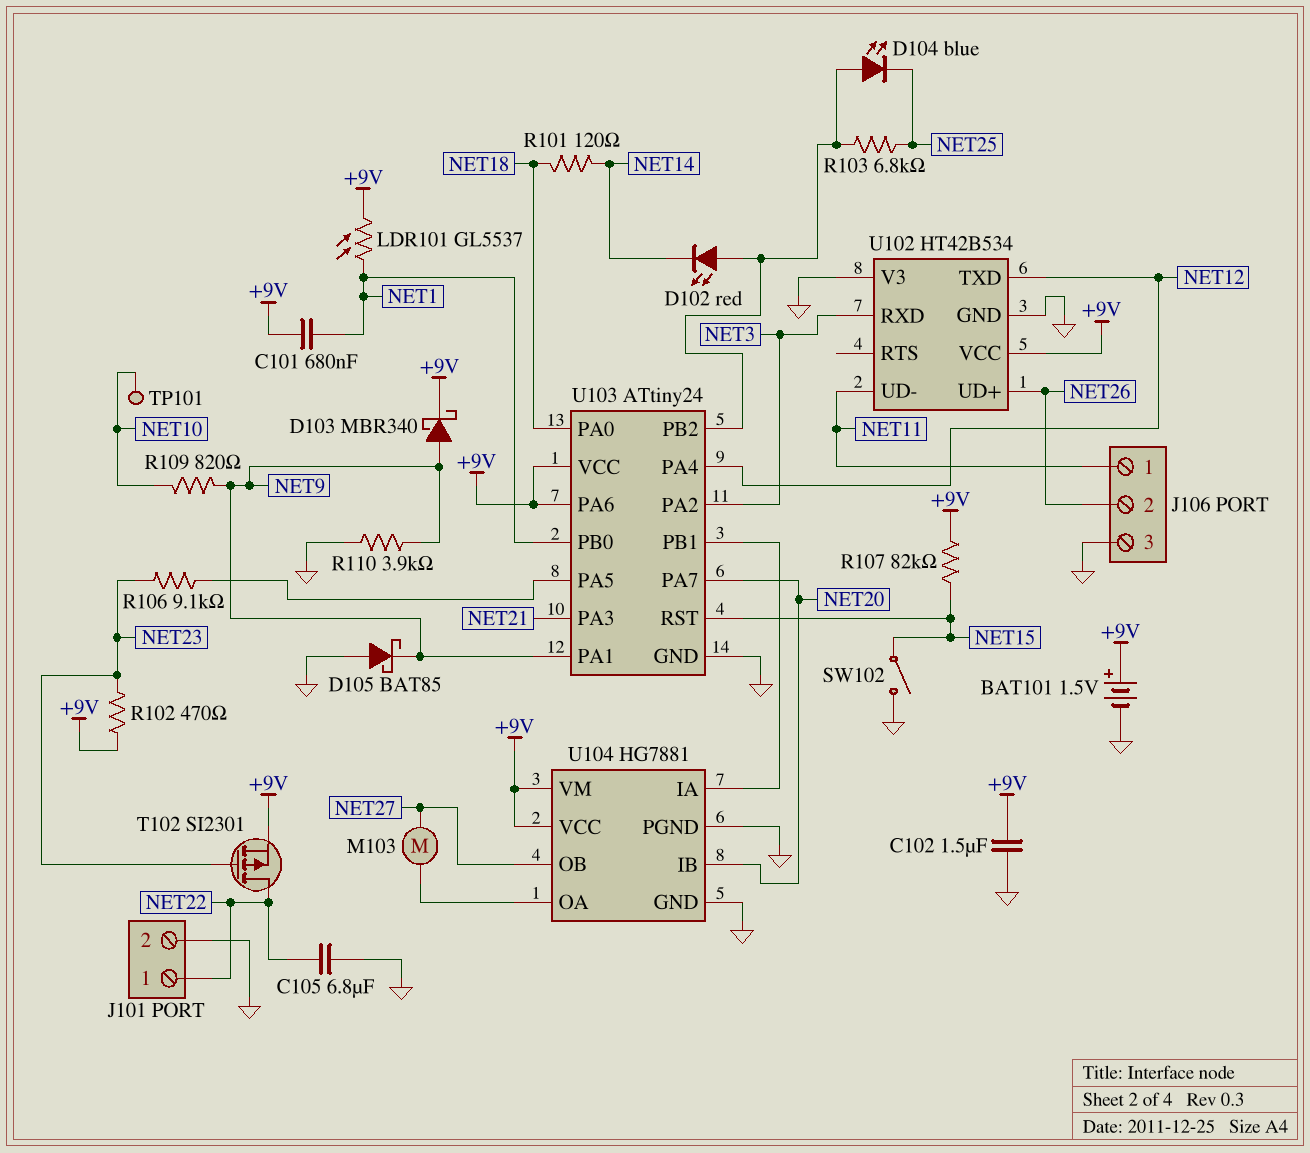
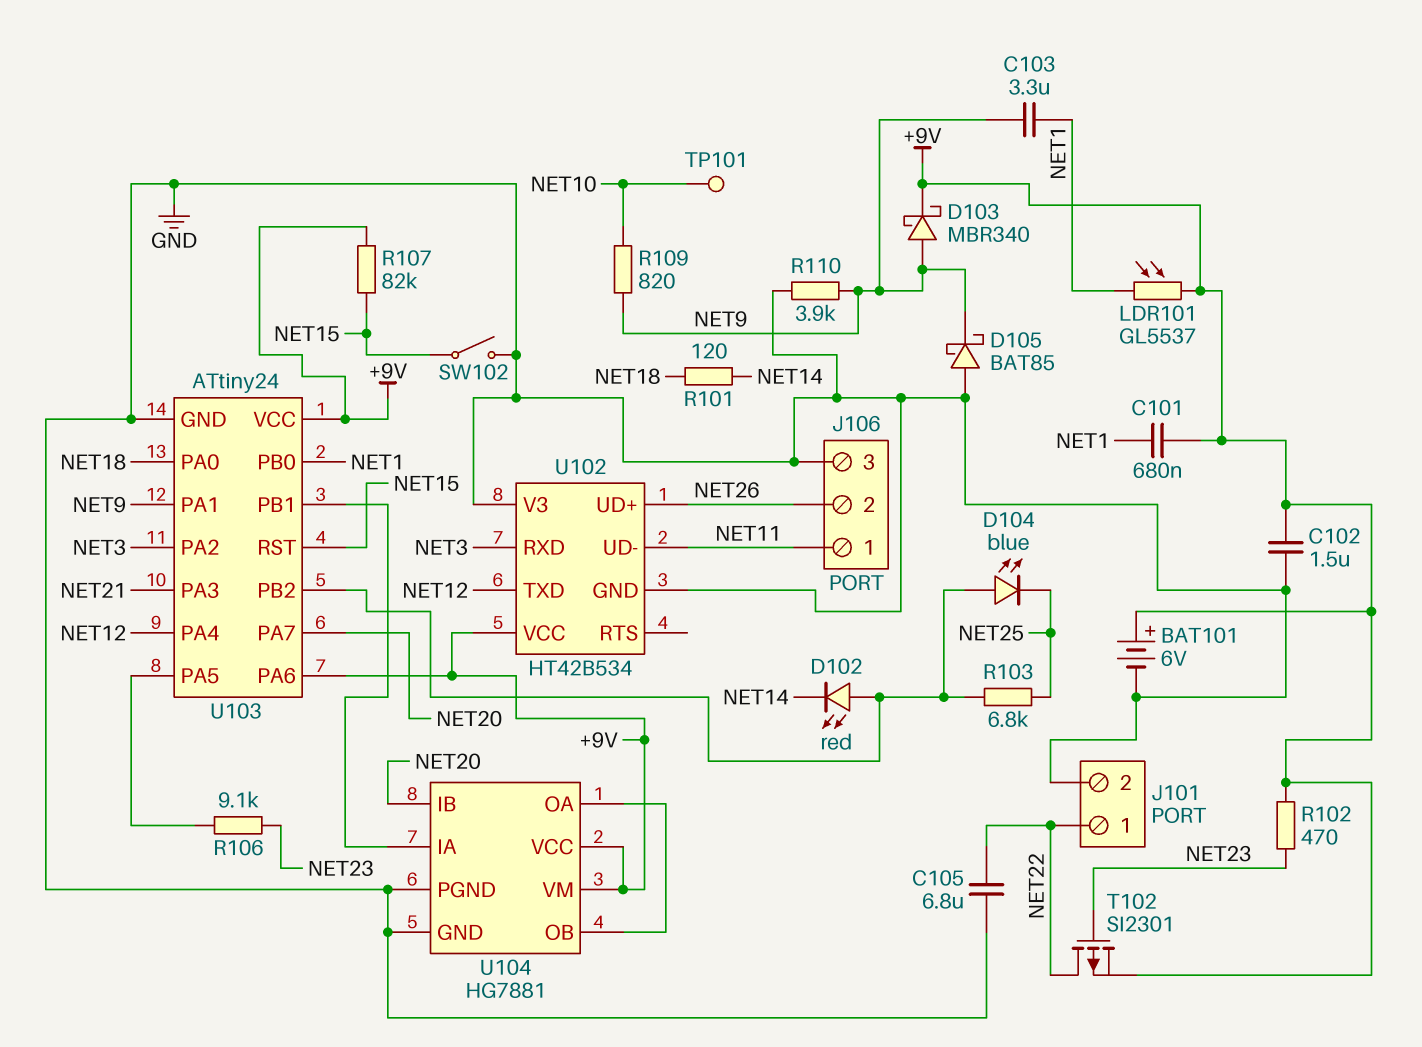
BAT101: 1.5V (plus +9V, minus GND) -> 6V (plus +9V, minus GND)
C103: none -> 3.3uF (NET1, NET9)
M103: motor (NET27, U104/OA) -> none
U104 pin OB: NET27 -> U104/OA

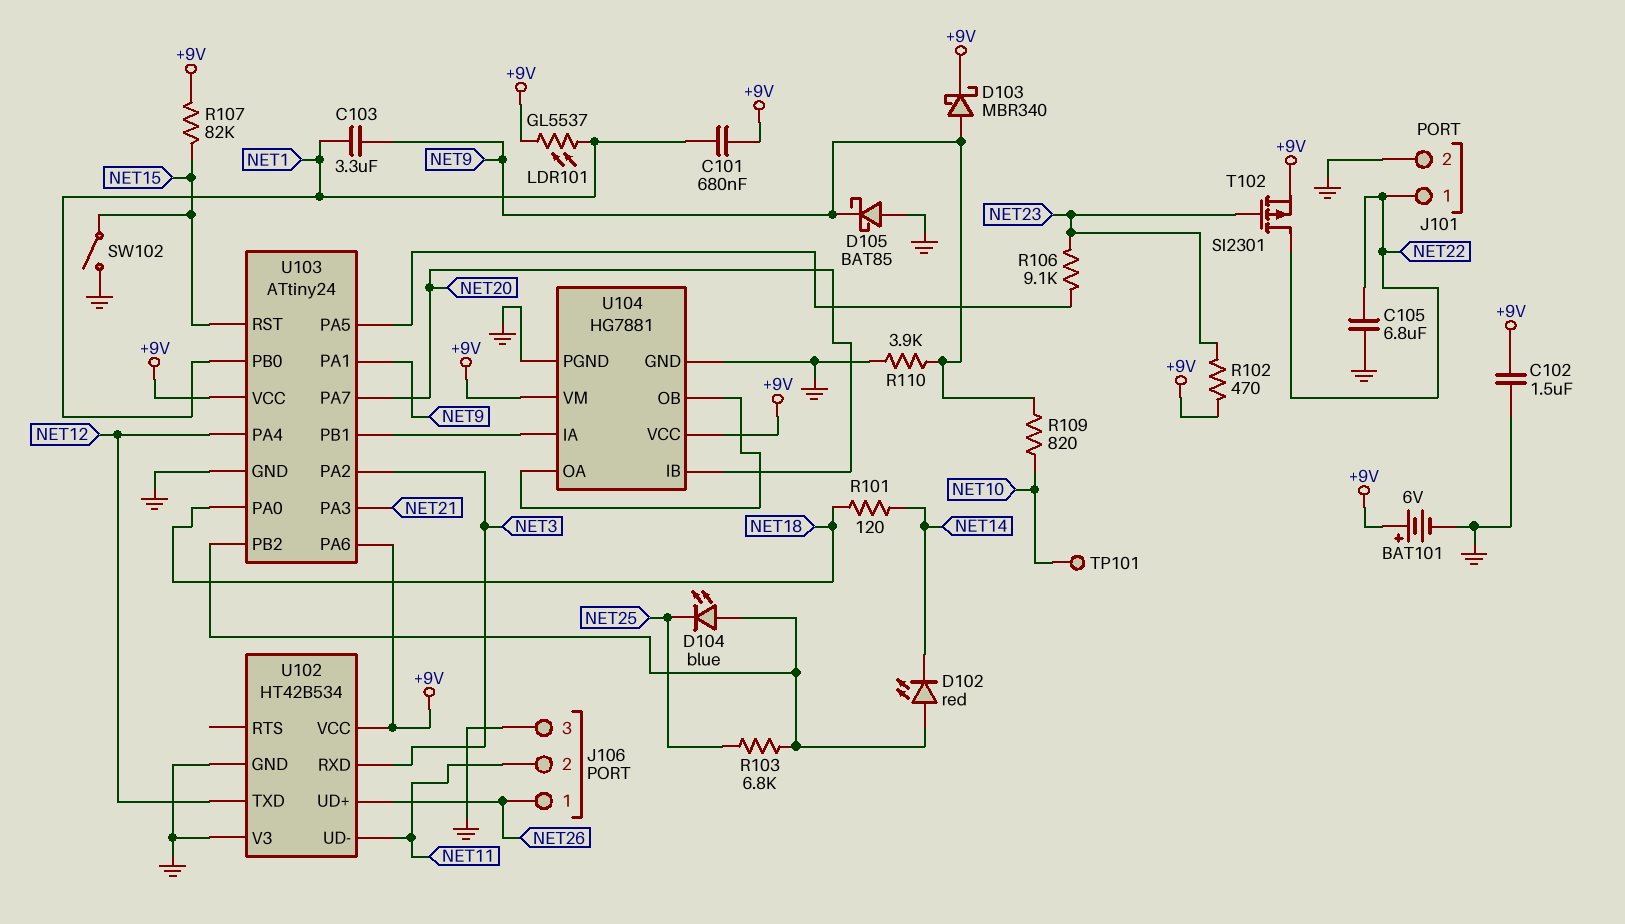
J106 pin 1: NET11 -> NET26
J106 pin 2: NET26 -> NET11

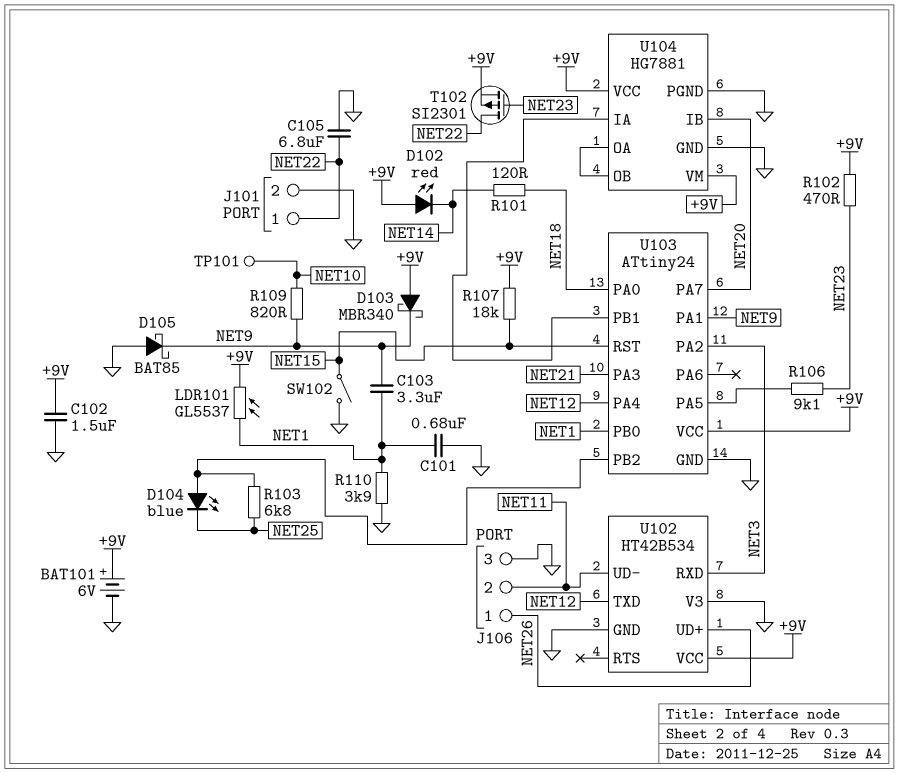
C101: 680nF (+9V, NET1) -> 680nF (GND, NET1)
D102: LED red (A U103/PB2, K NET14) -> LED red (A +9V, K NET14)
D103: schottky MBR340 (A NET9, K +9V) -> schottky MBR340 (A +9V, K NET9)
R107: 82k (+9V, NET15) -> 18k (+9V, NET15)
R110: 3.9k (GND, NET9) -> 3.9k (GND, NET1)
U103 pin PA6: +9V -> none

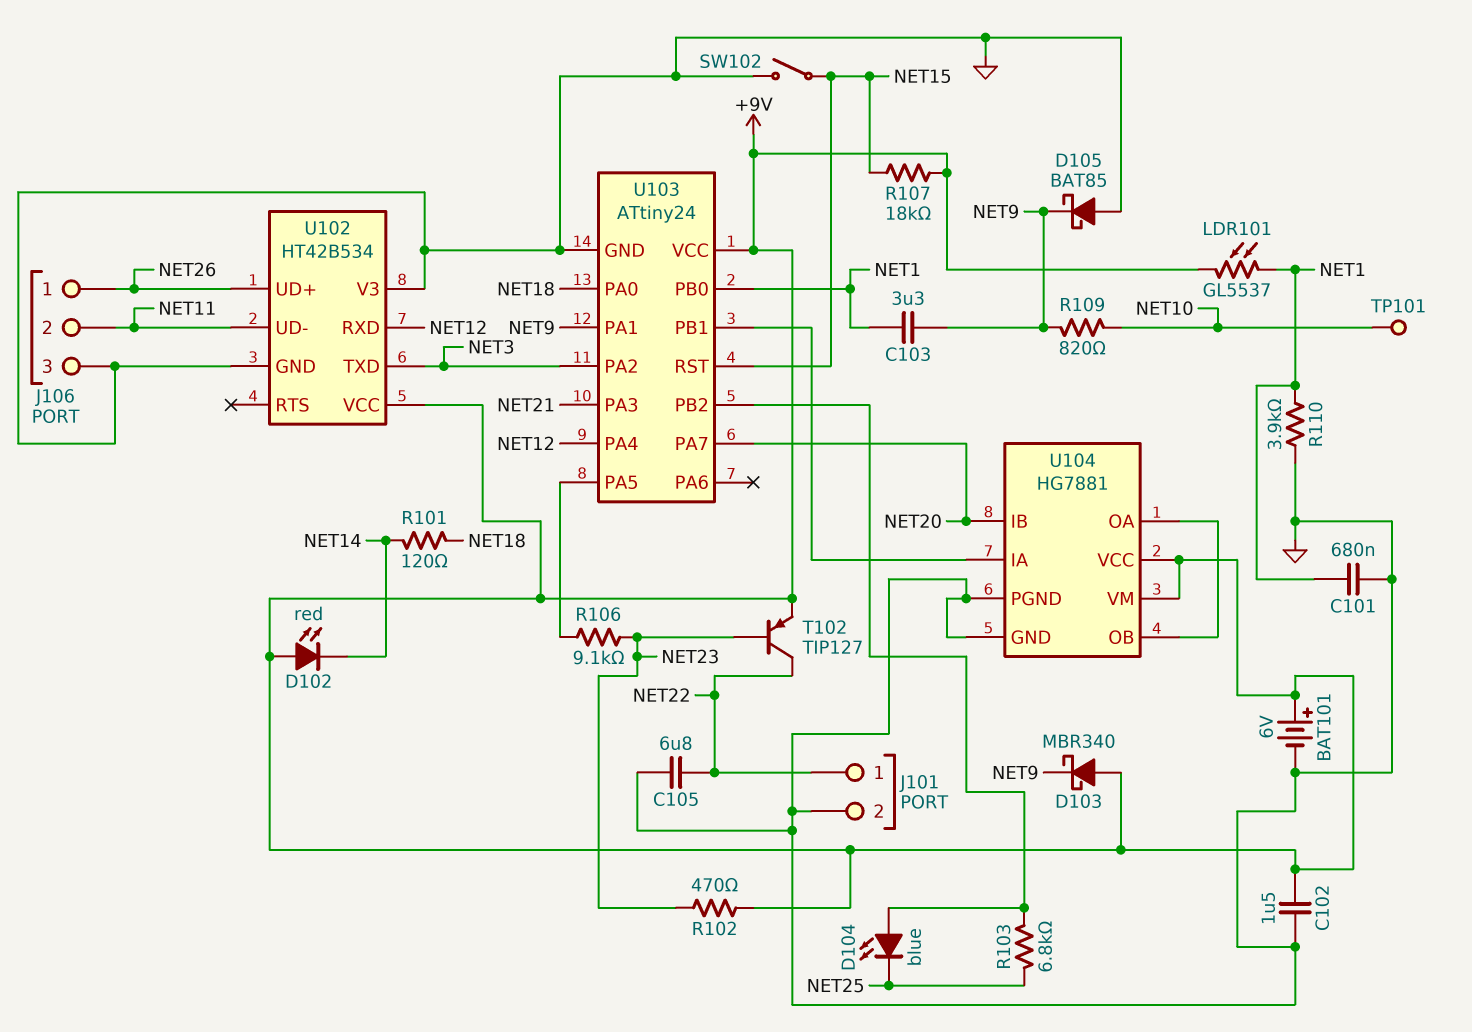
T102: PMOS SI2301 (G NET23, D NET22, S +9V) -> PNP TIP127 (B NET23, C NET22, E +9V)
U102 pin RXD: NET3 -> NET12
U102 pin TXD: NET12 -> NET3

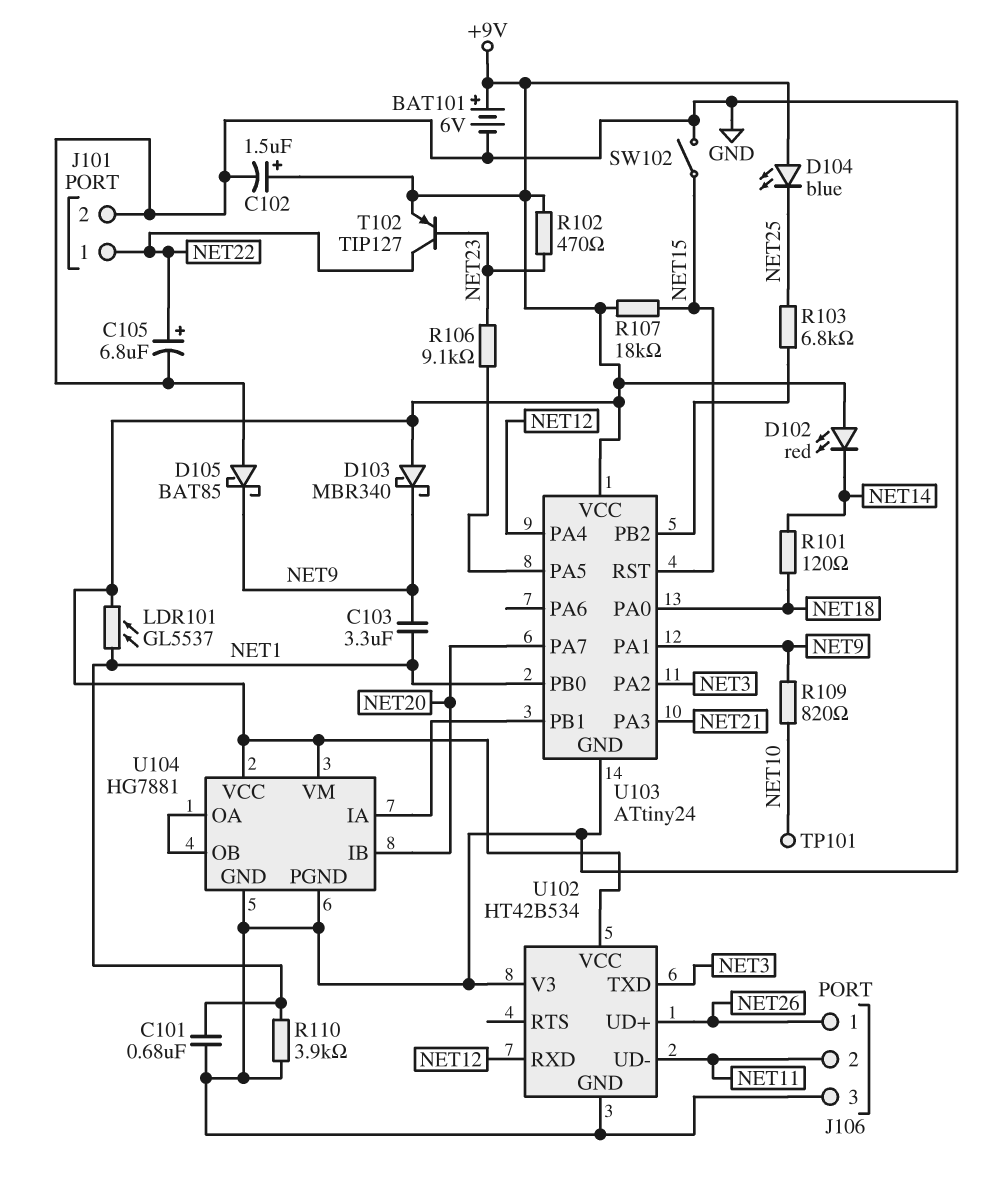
C102: 1.5uF (+9V, GND) -> 1.5uF (plus +9V, minus GND)
C105: 6.8uF (GND, NET22) -> 6.8uF (plus NET22, minus GND)
D104: LED blue (A U103/PB2, K NET25) -> LED blue (A +9V, K NET25)

